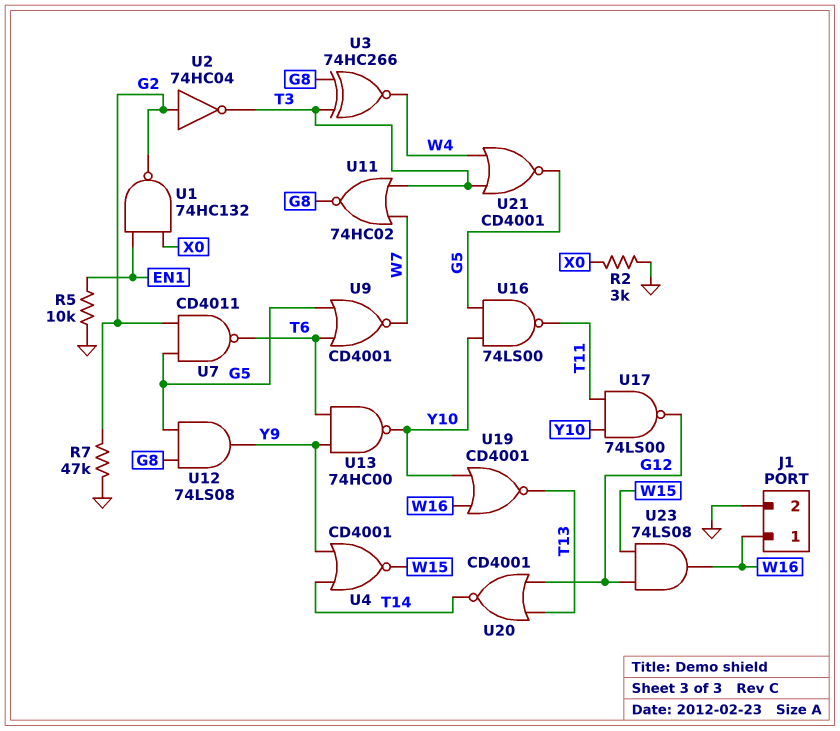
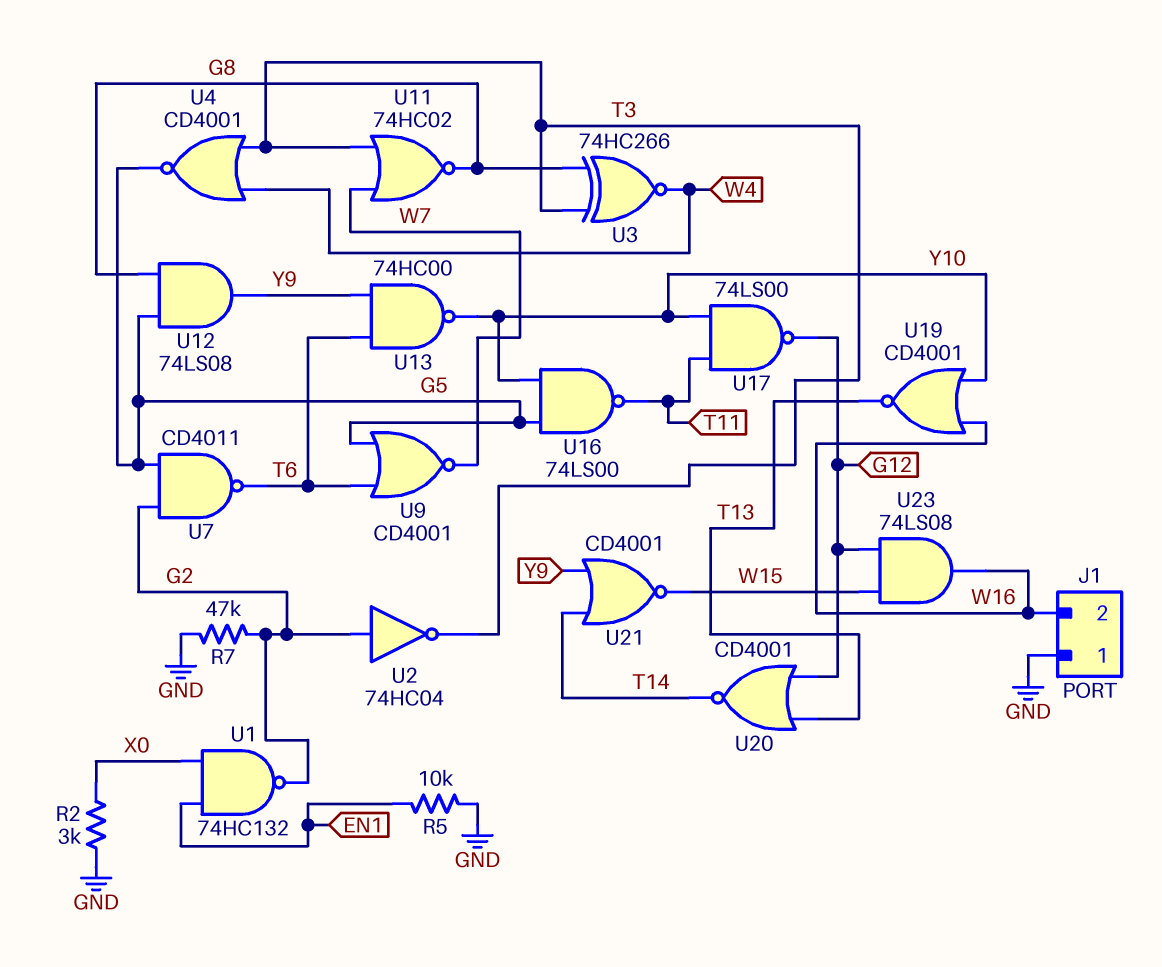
J1 pin 1: W16 -> GND
J1 pin 2: GND -> W16
U4: NOR CD4001 (in T14, in Y9, out W15) -> NOR CD4001 (in T3, in W4, out G5)
U21: NOR CD4001 (in T3, in W4, out G5) -> NOR CD4001 (in T14, in Y9, out W15)

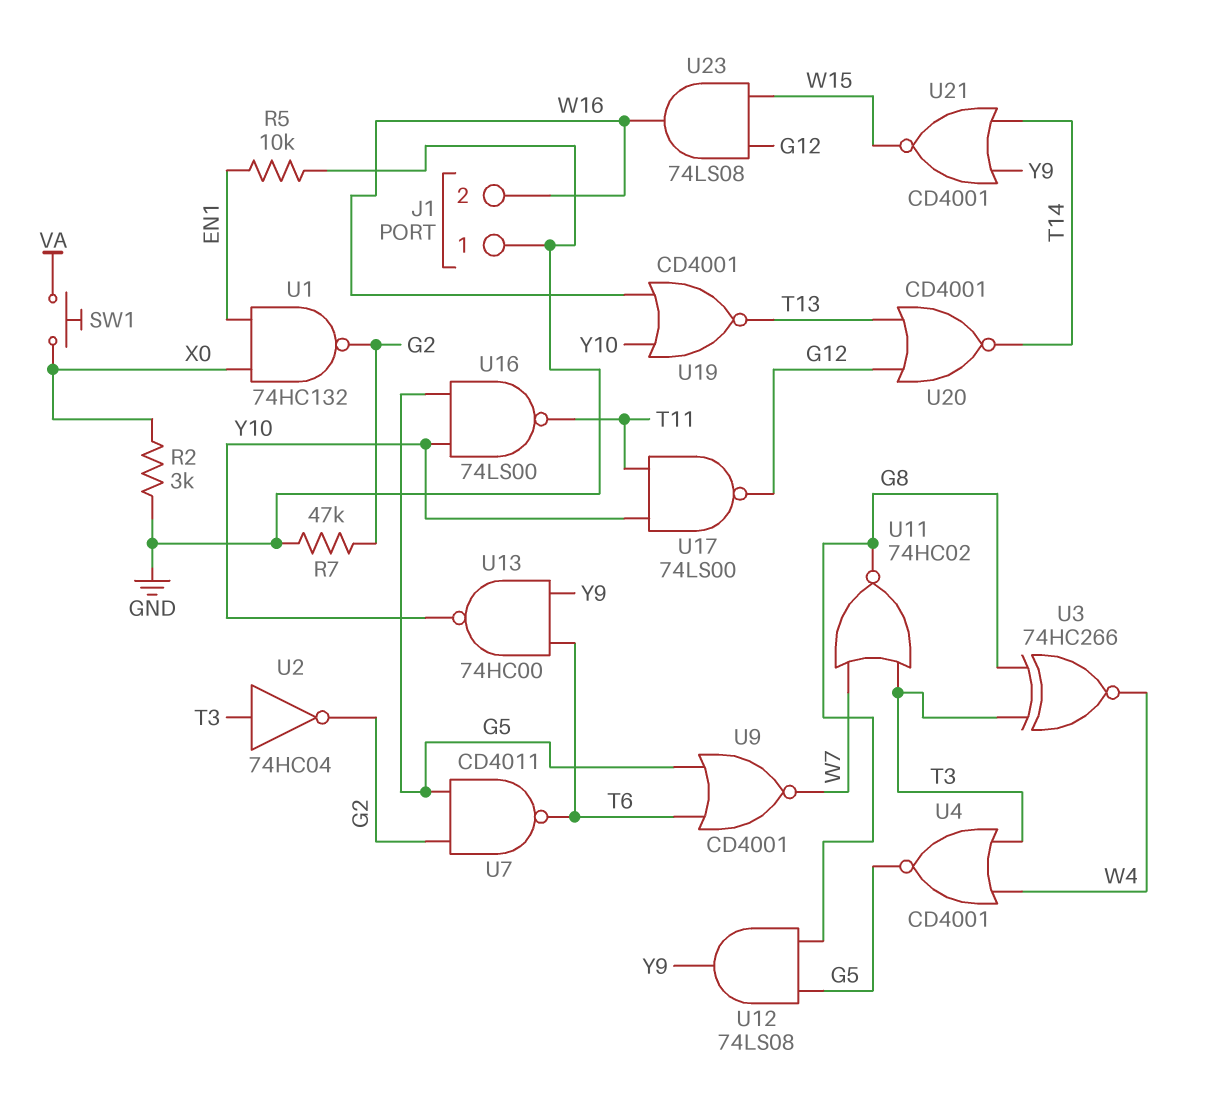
SW1: none -> button (VA, X0)
U2: NOT 74HC04 (in G2, out T3) -> NOT 74HC04 (in T3, out G2)

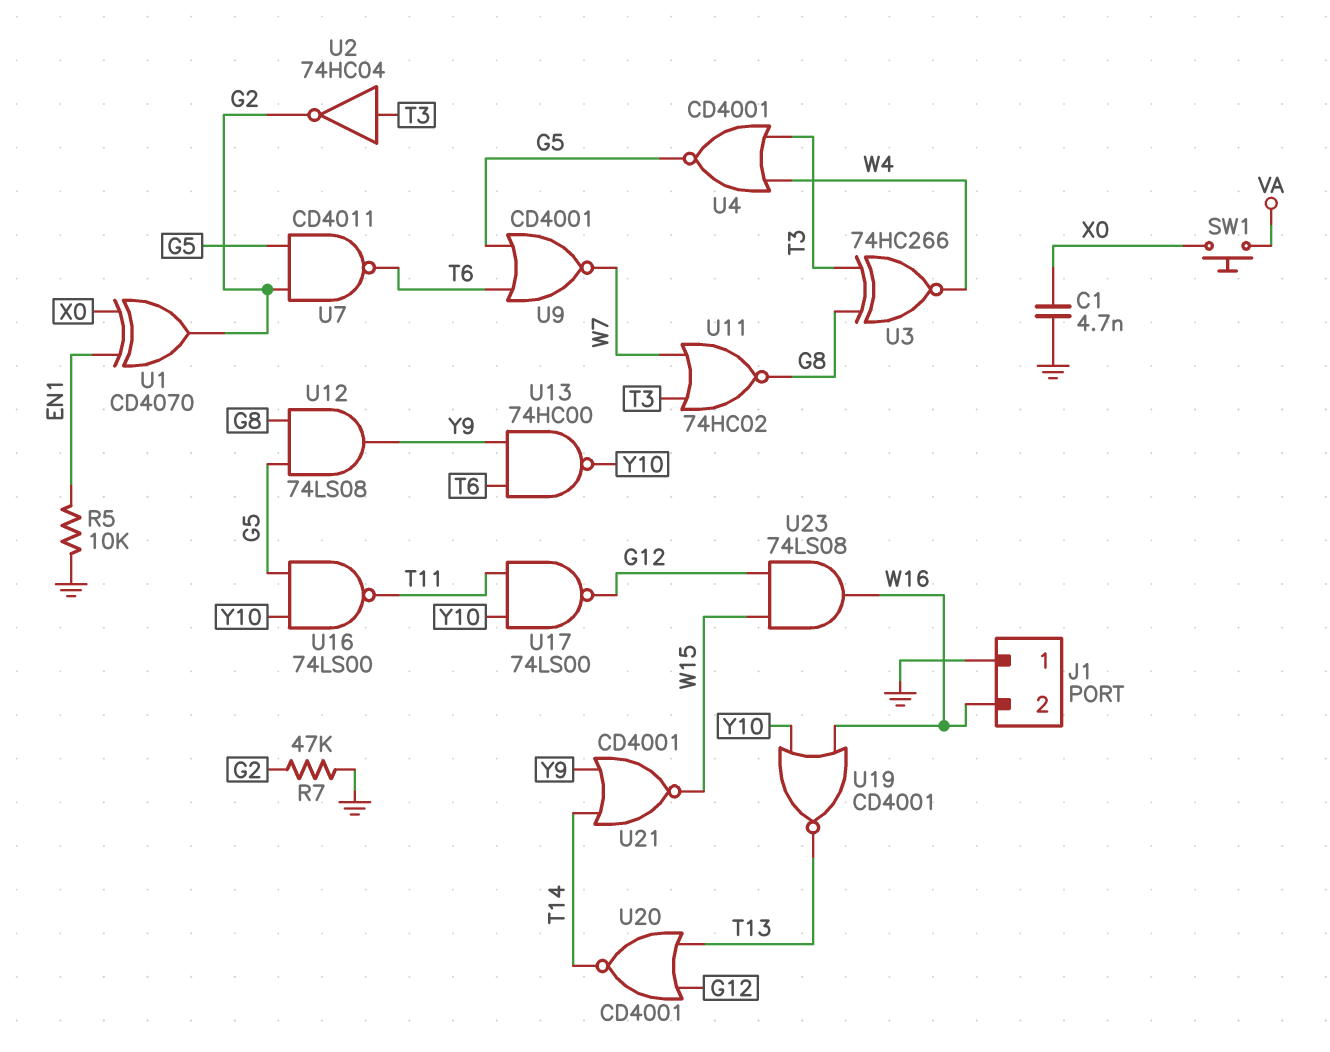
C1: none -> 4.7nF (GND, X0)
R2: 3k (GND, X0) -> none
U1: NAND 74HC132 (in EN1, in X0, out G2) -> XOR CD4070 (in EN1, in X0, out G2)

